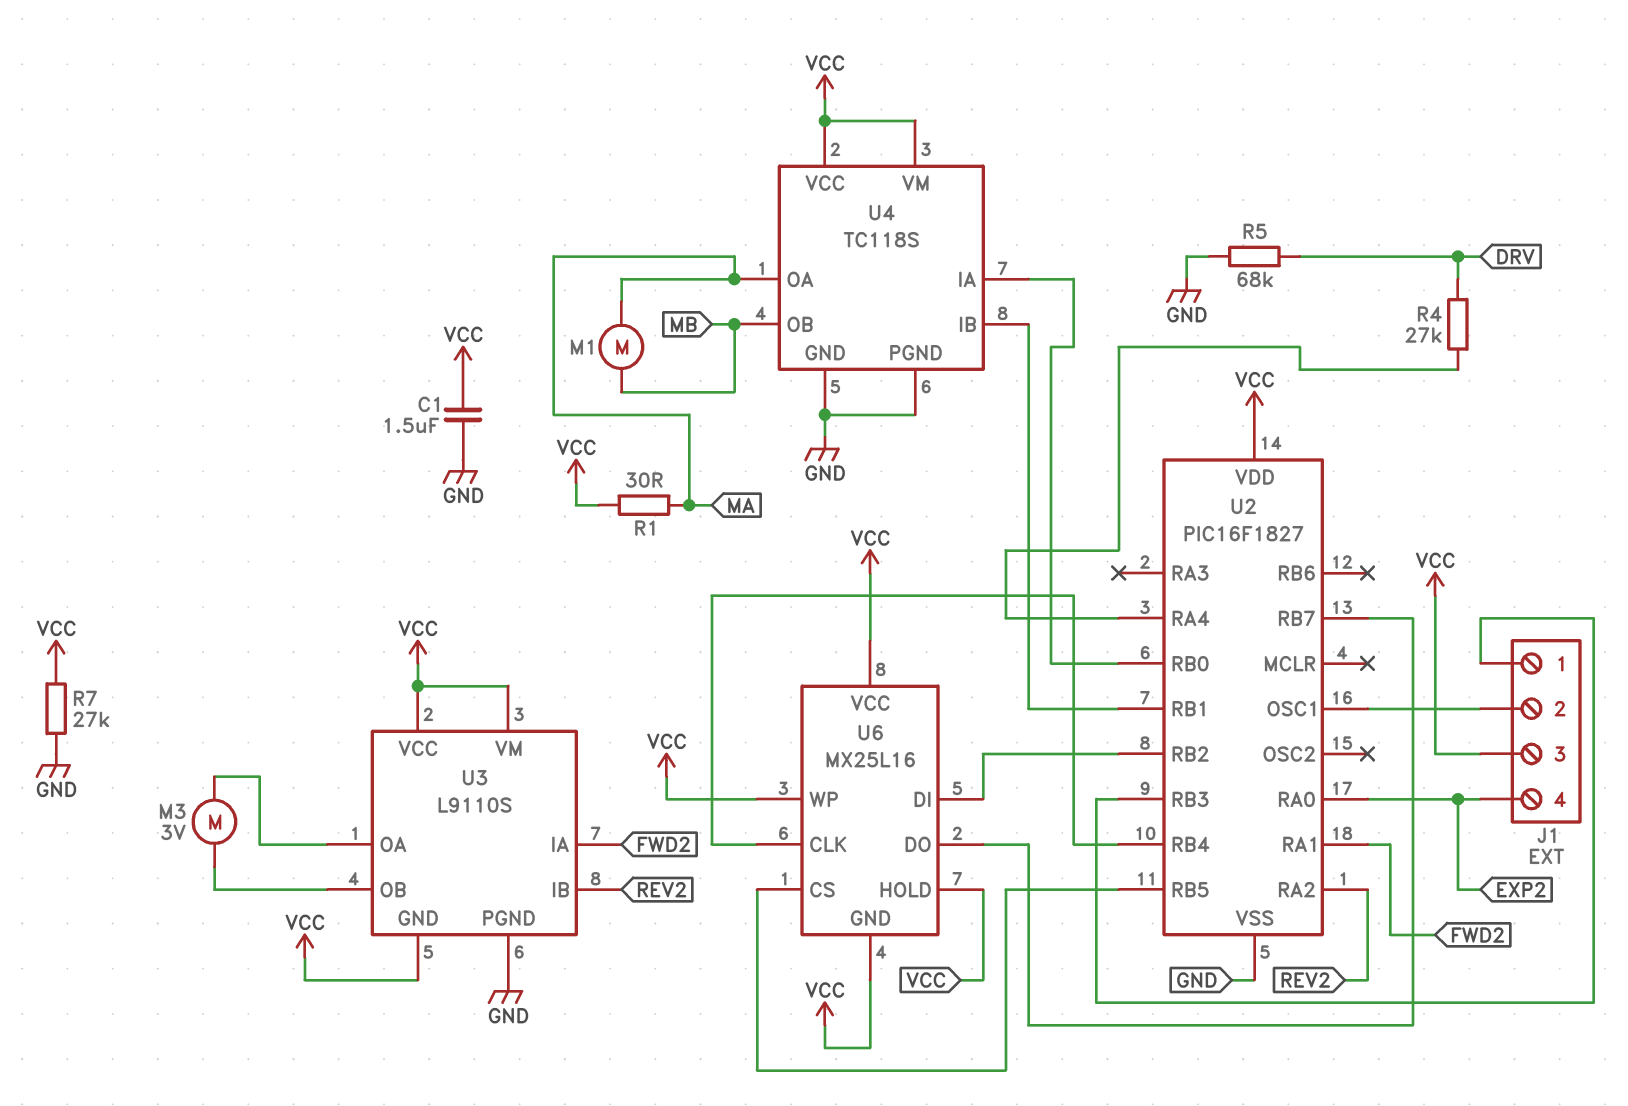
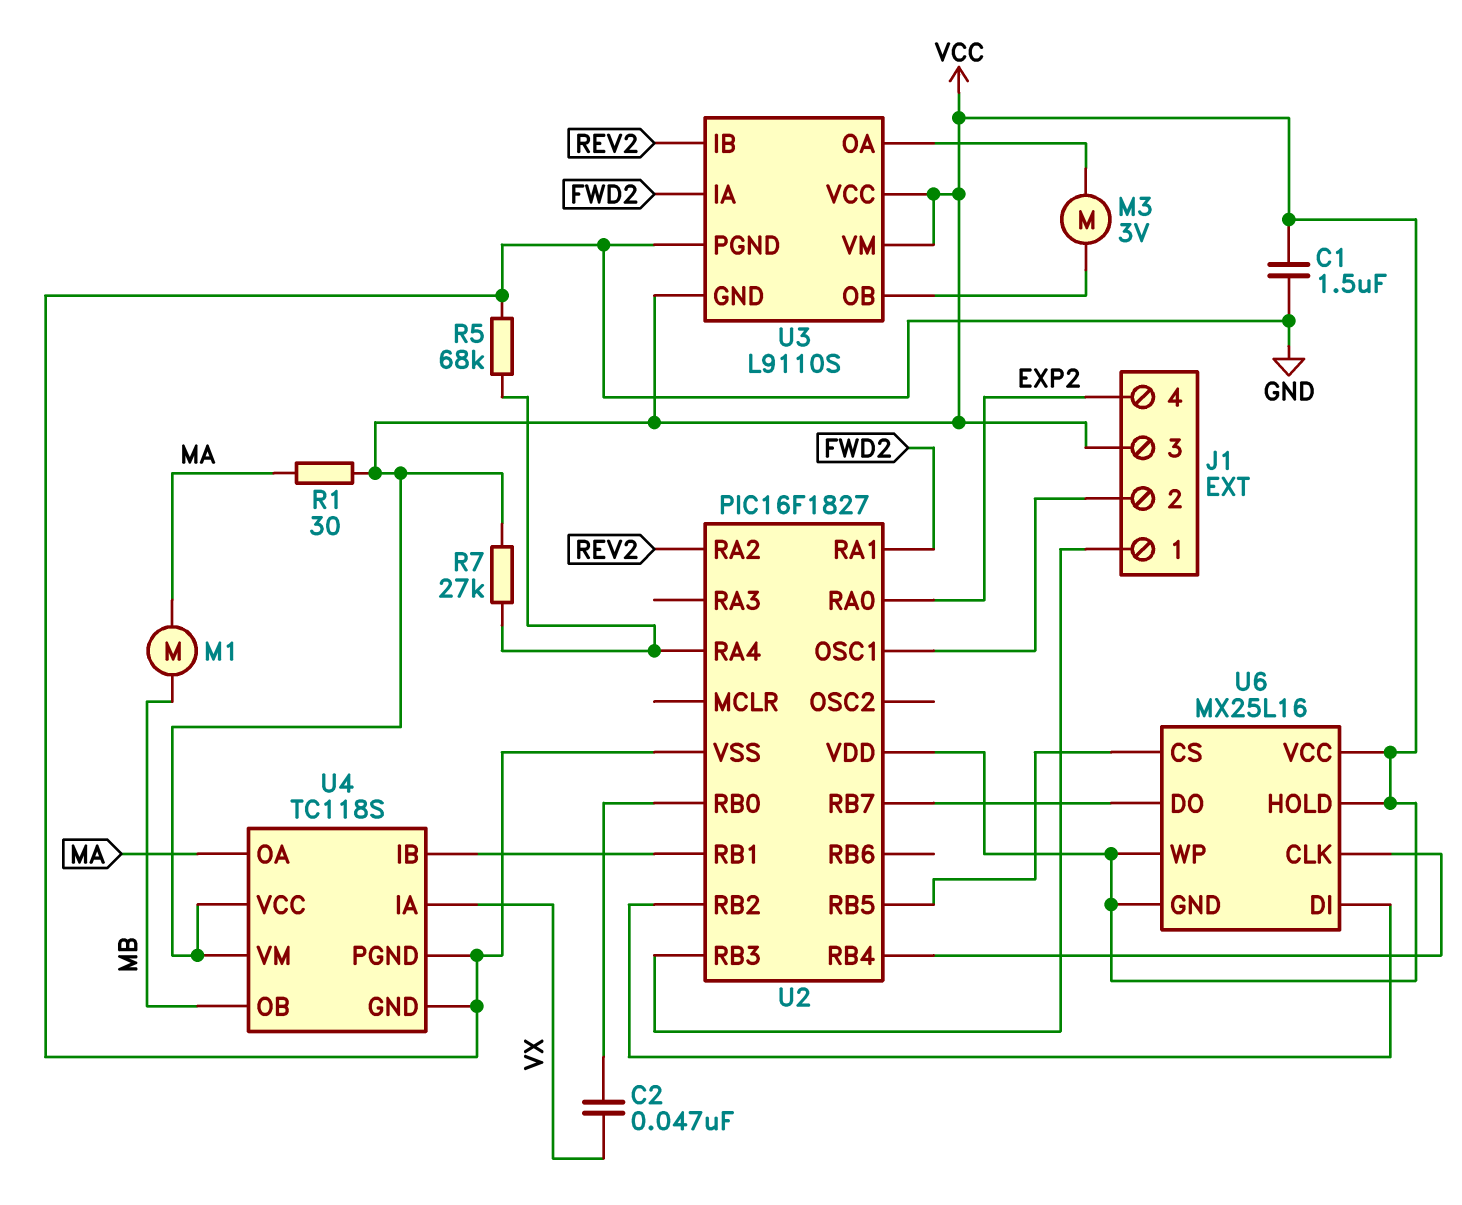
C2: none -> 47nF (U2/RB0, VX)
R4: 27k (DRV, U2/RA4) -> none
R5: 68k (DRV, GND) -> 68k (GND, U2/RA4)
R7: 27k (GND, VCC) -> 27k (U2/RA4, VCC)
U4 pin IA: U2/RB0 -> VX

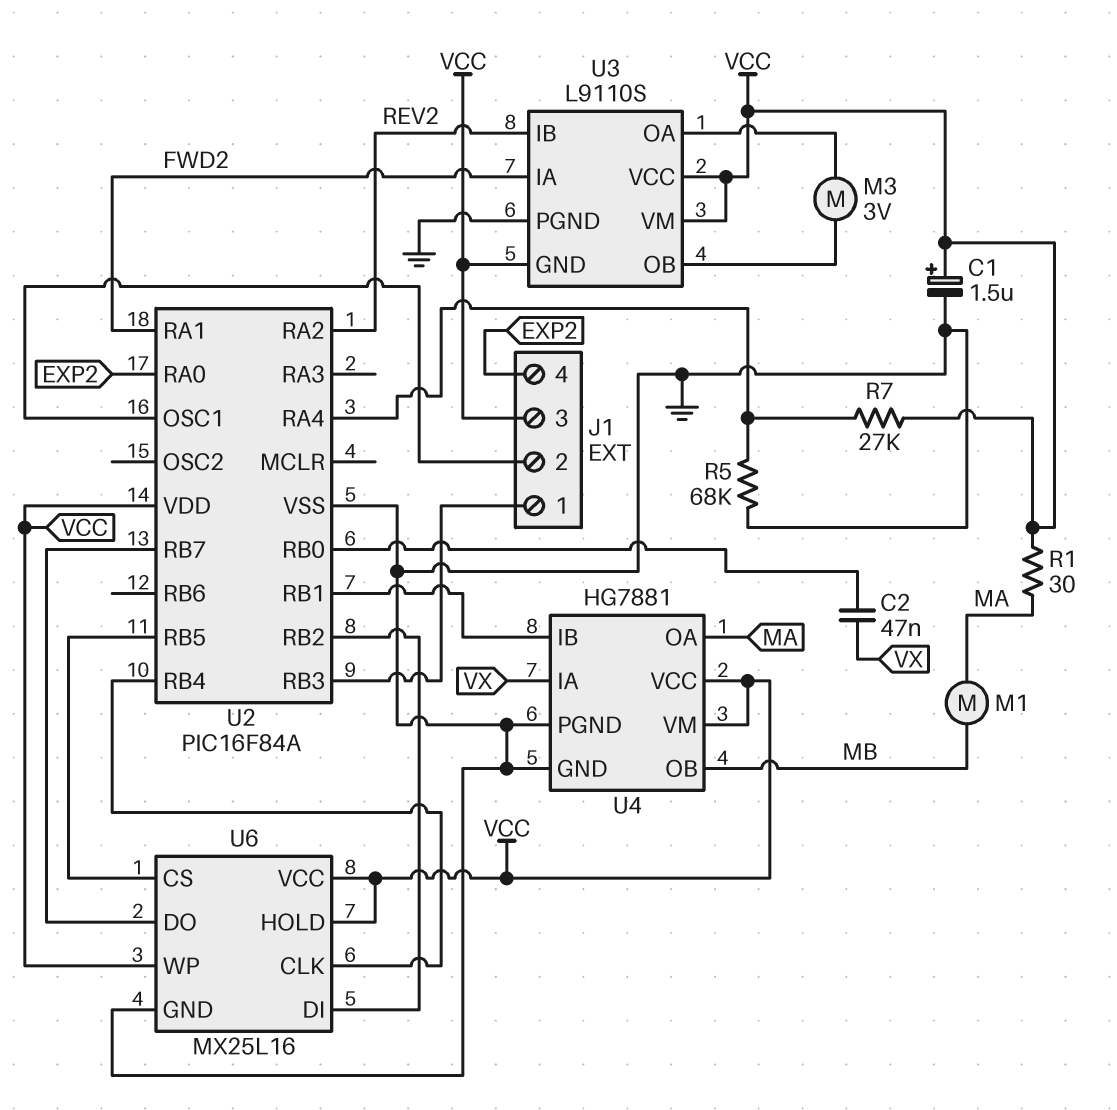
C1: 1.5uF (GND, VCC) -> 1.5uF (plus VCC, minus GND)
U2: PIC16F1827 -> PIC16F84A
U4: TC118S -> HG7881
U6 pin GND: VCC -> GND

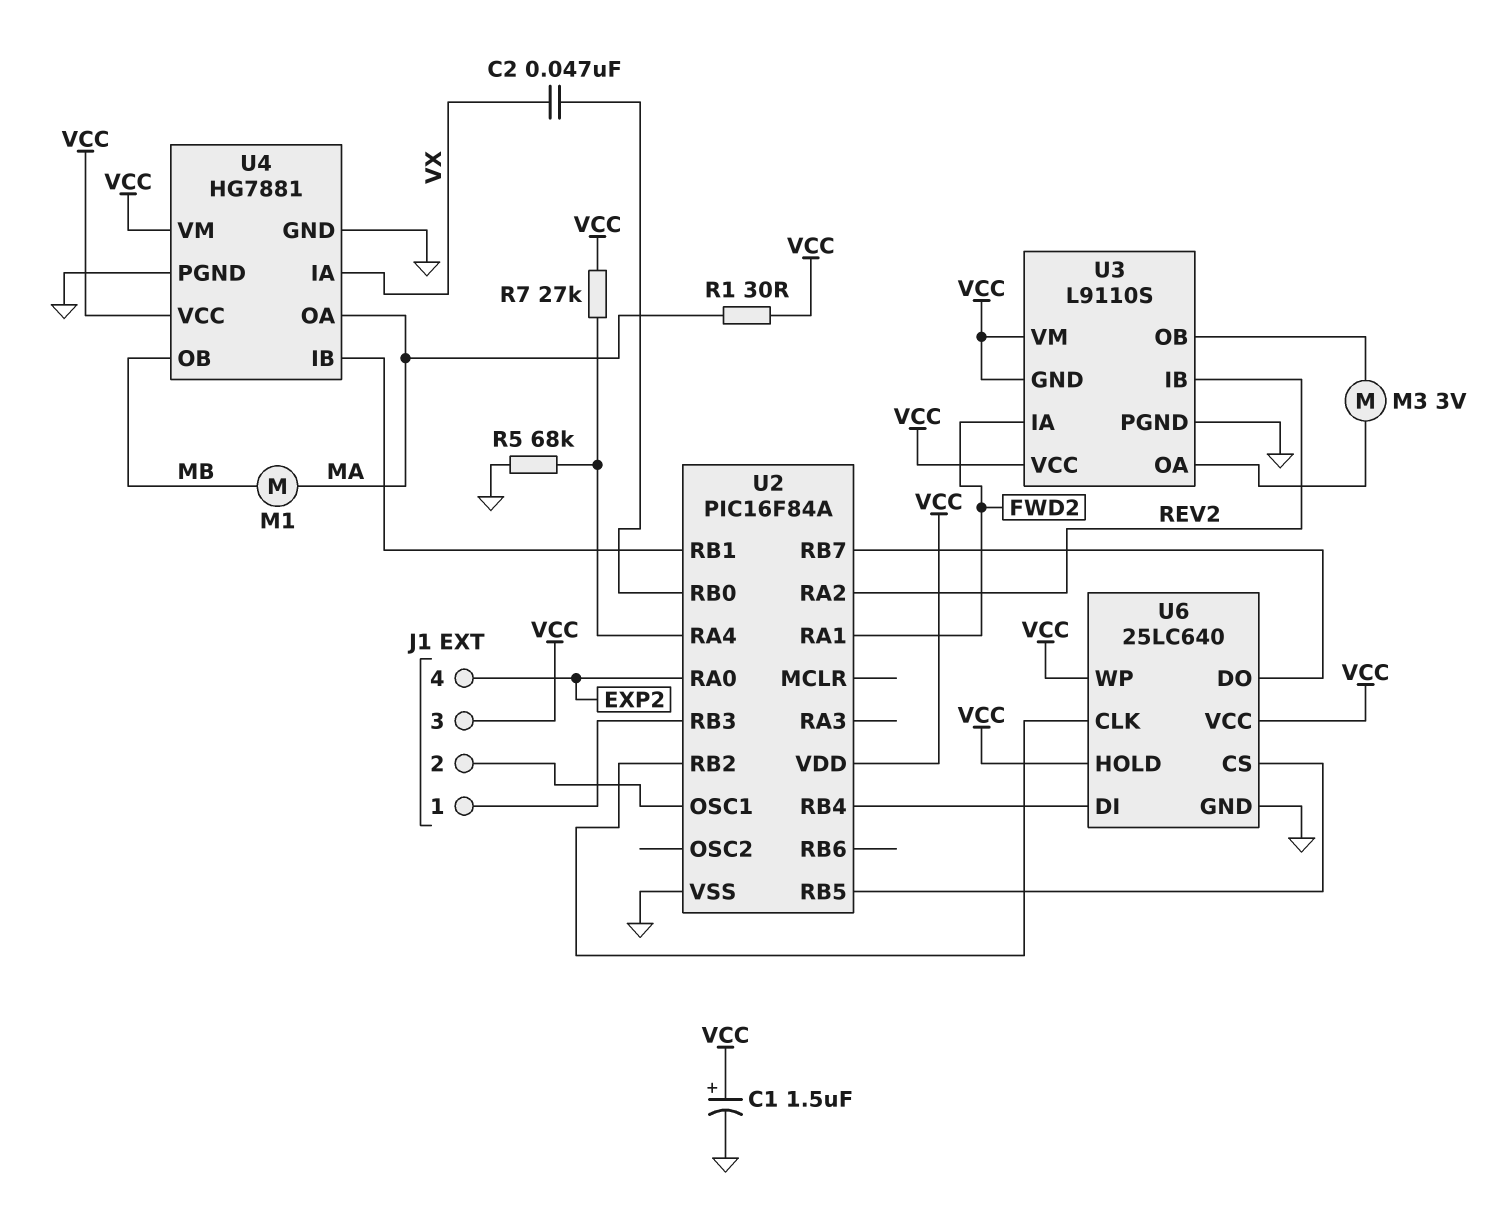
U6: MX25L16 -> 25LC640
U6 pin CLK: U2/RB4 -> U2/RB2
U6 pin DI: U2/RB2 -> U2/RB4

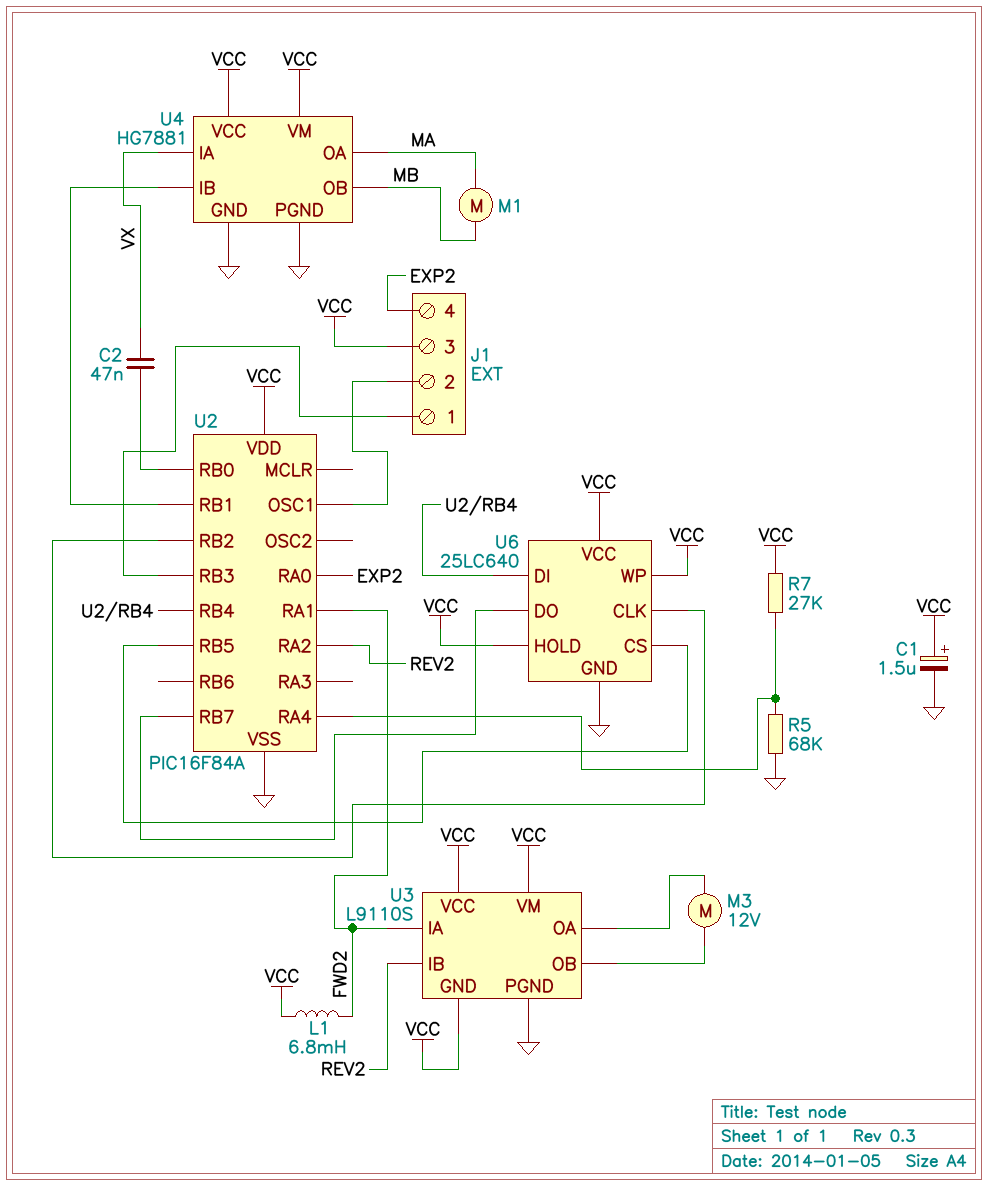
L1: none -> 6.8mH (FWD2, VCC)
M3: motor 3V (U3/OA, U3/OB) -> motor 12V (U3/OA, U3/OB)
R1: 30 (MA, VCC) -> none

